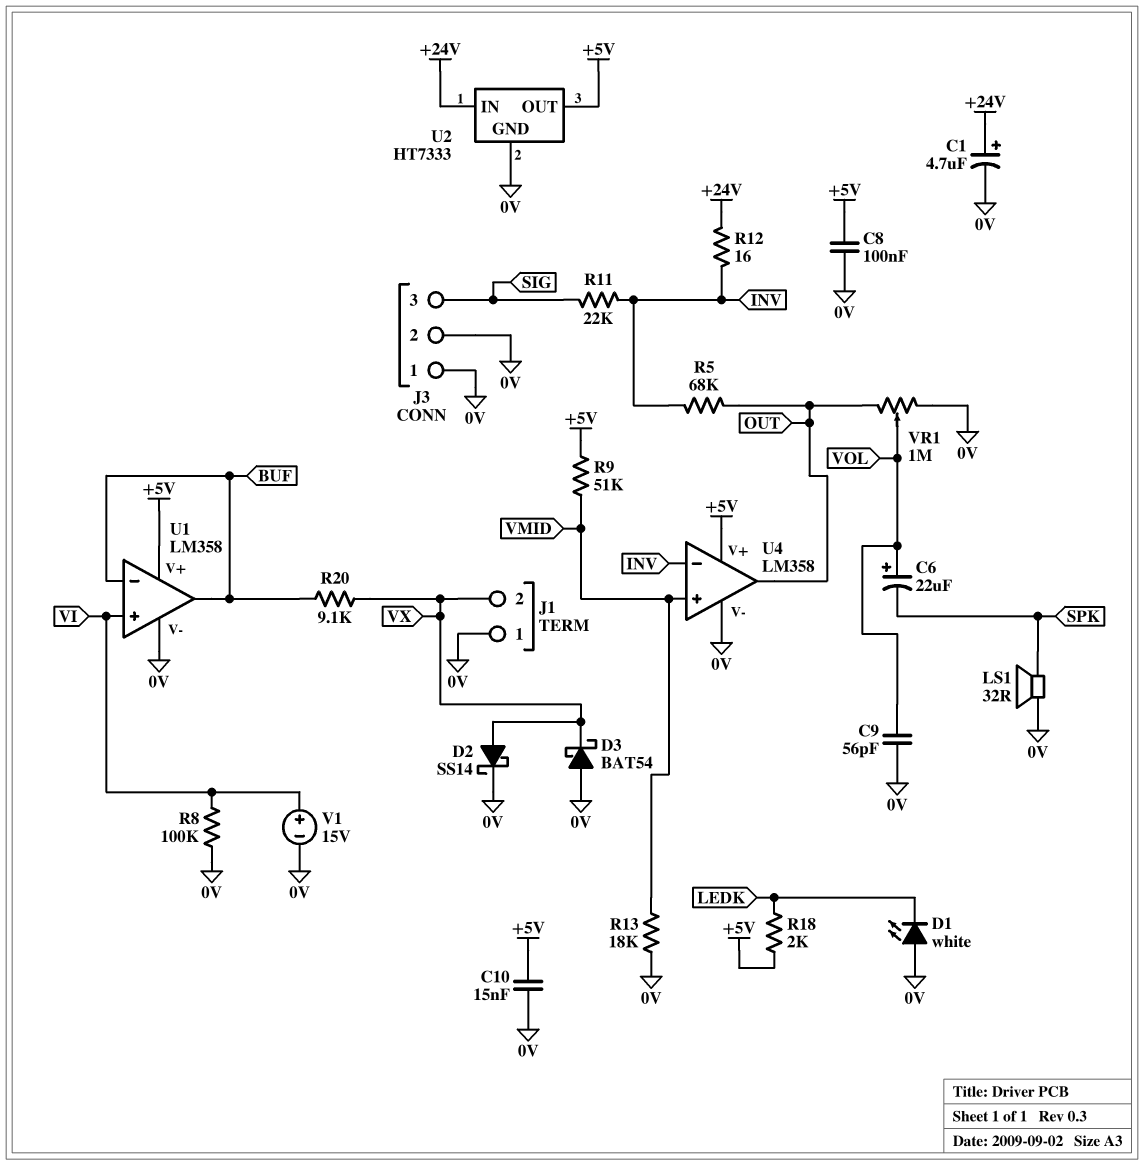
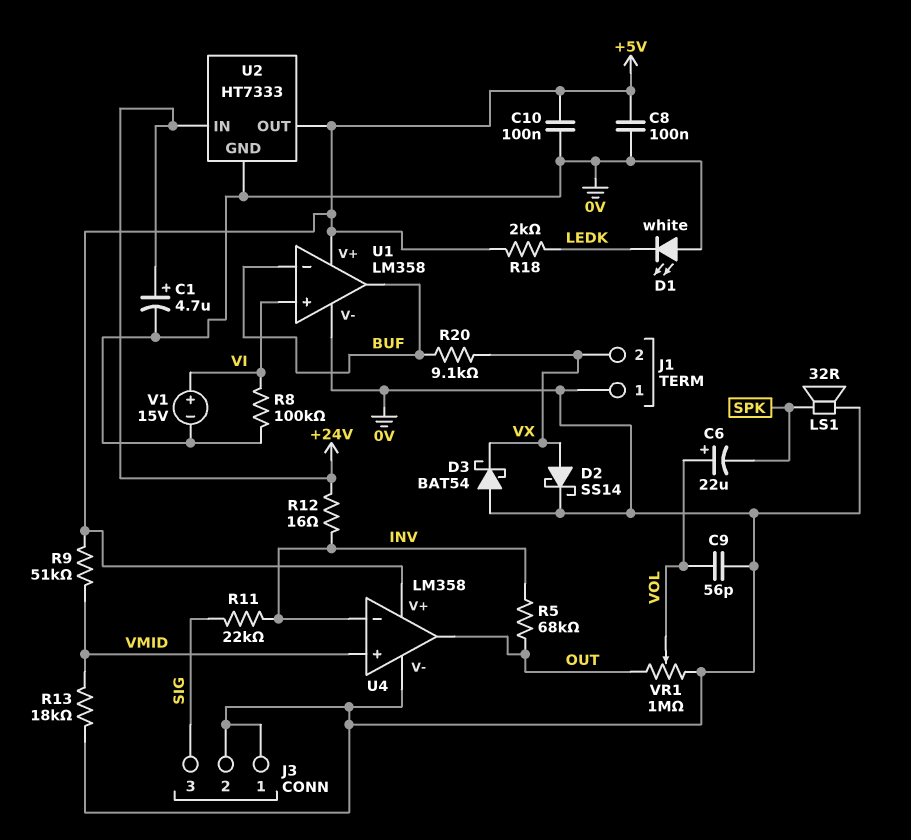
C10: 15nF (+5V, 0V) -> 100nF (+5V, 0V)

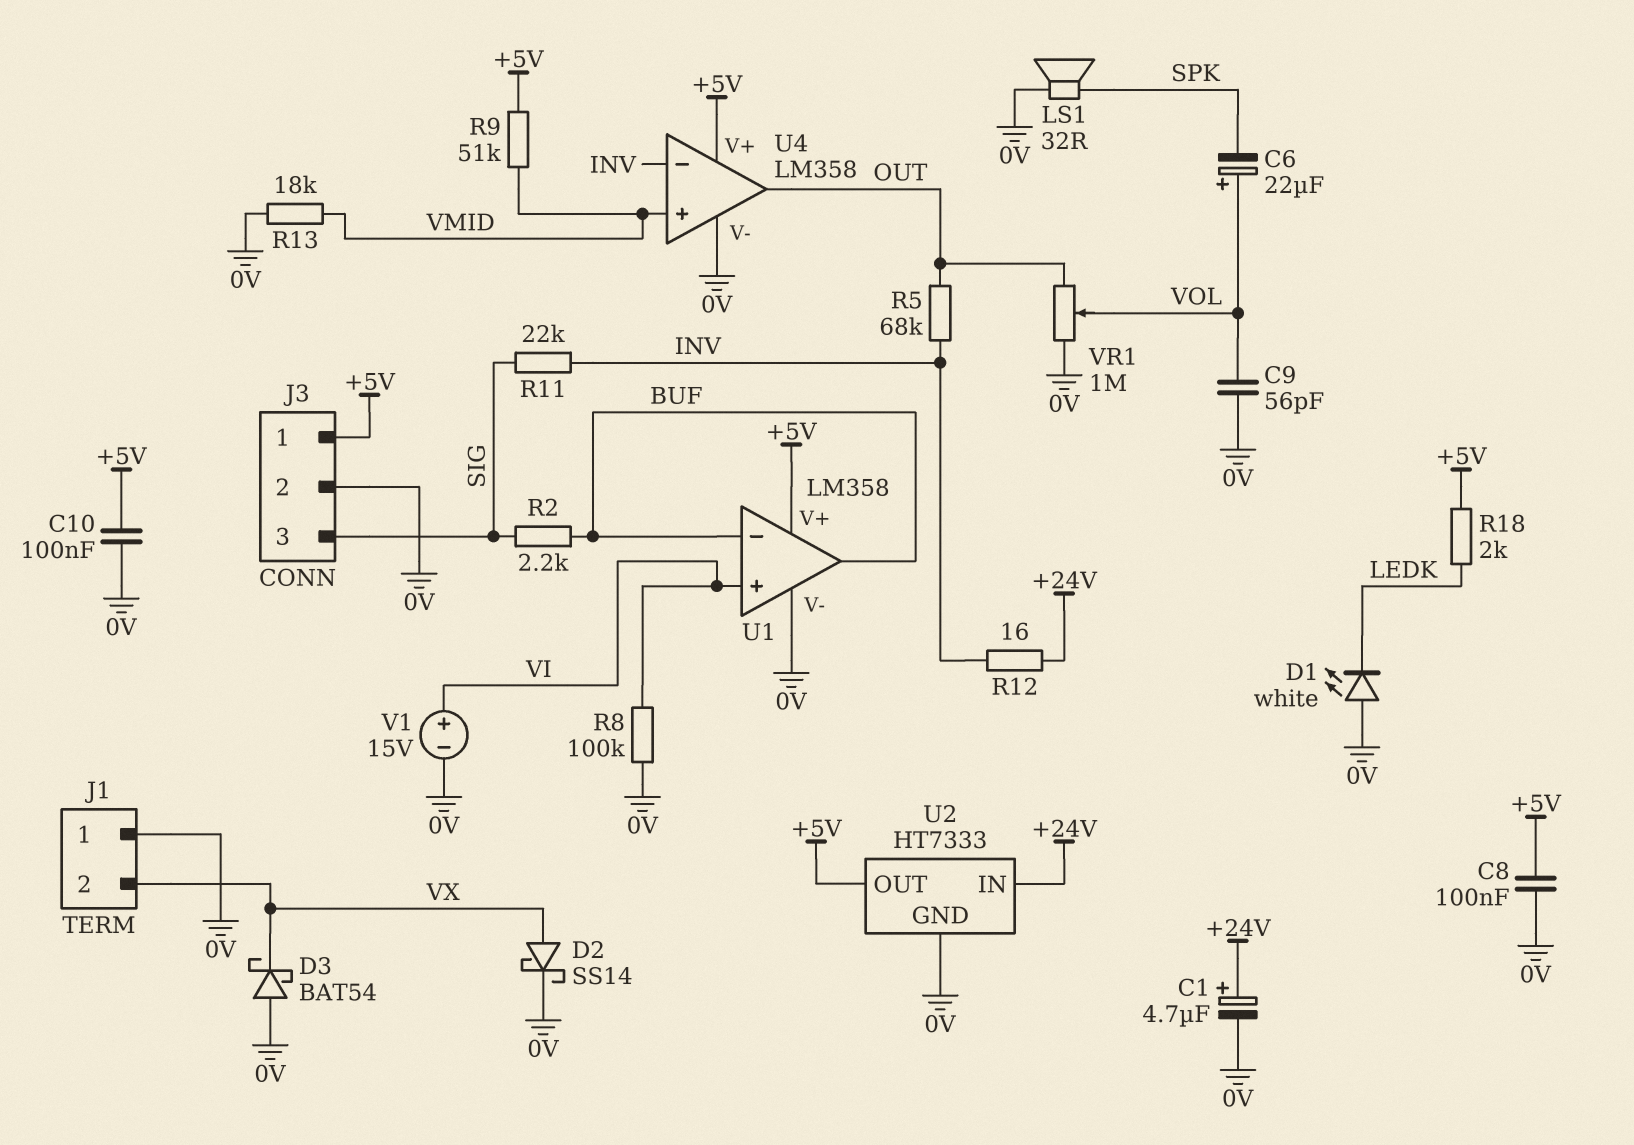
J3 pin 1: 0V -> +5V
R2: none -> 2.2k (BUF, SIG)
R20: 9.1k (BUF, VX) -> none

